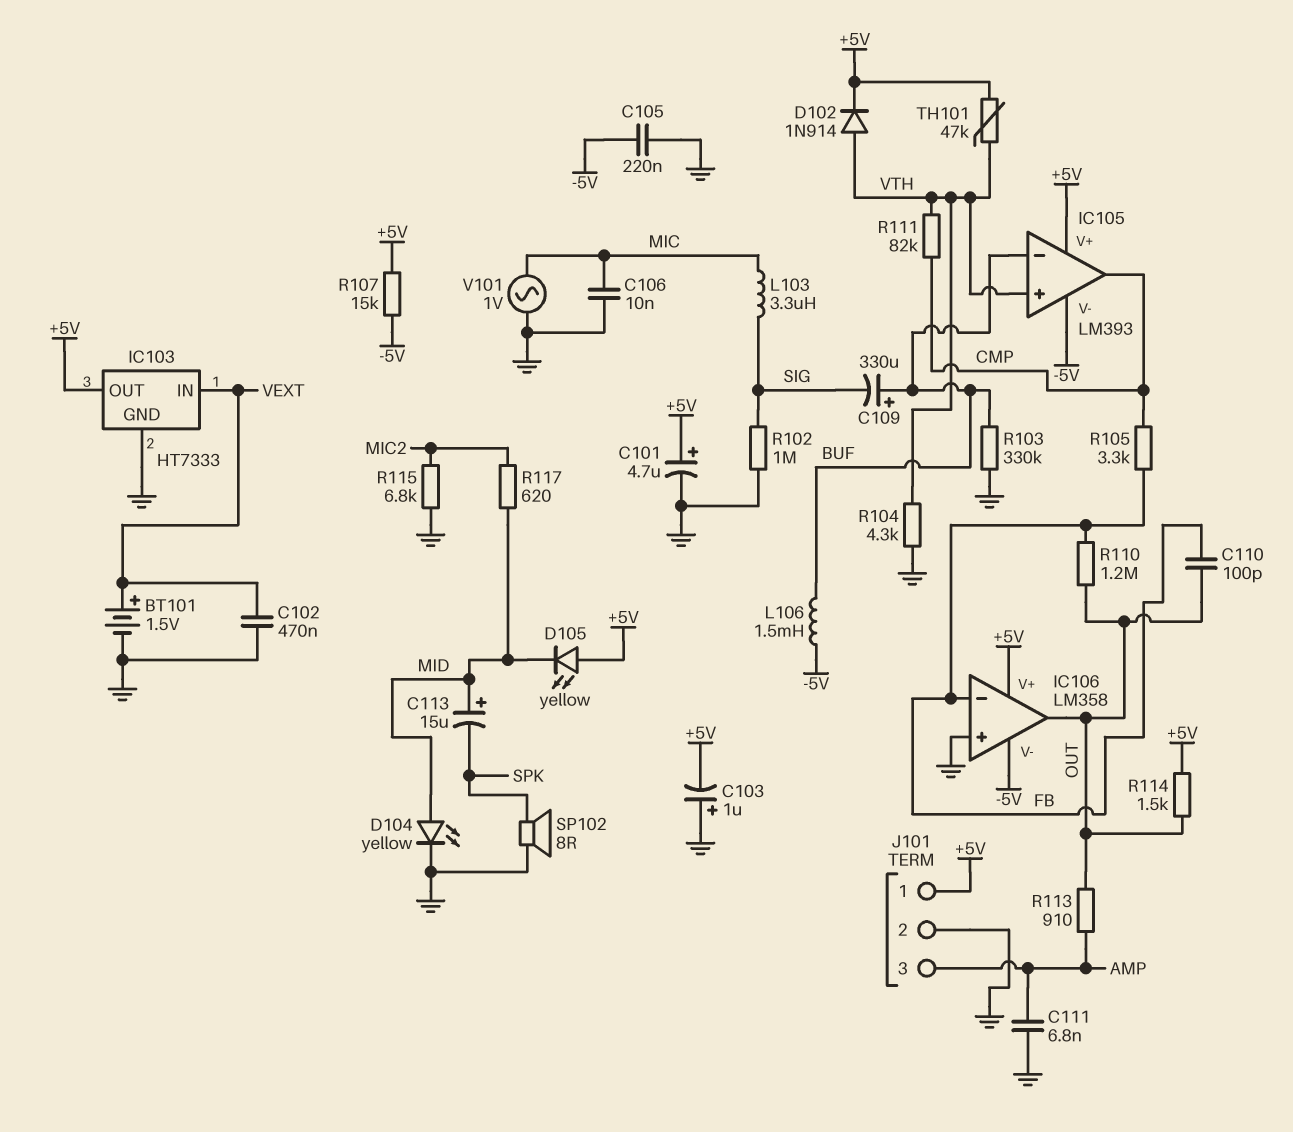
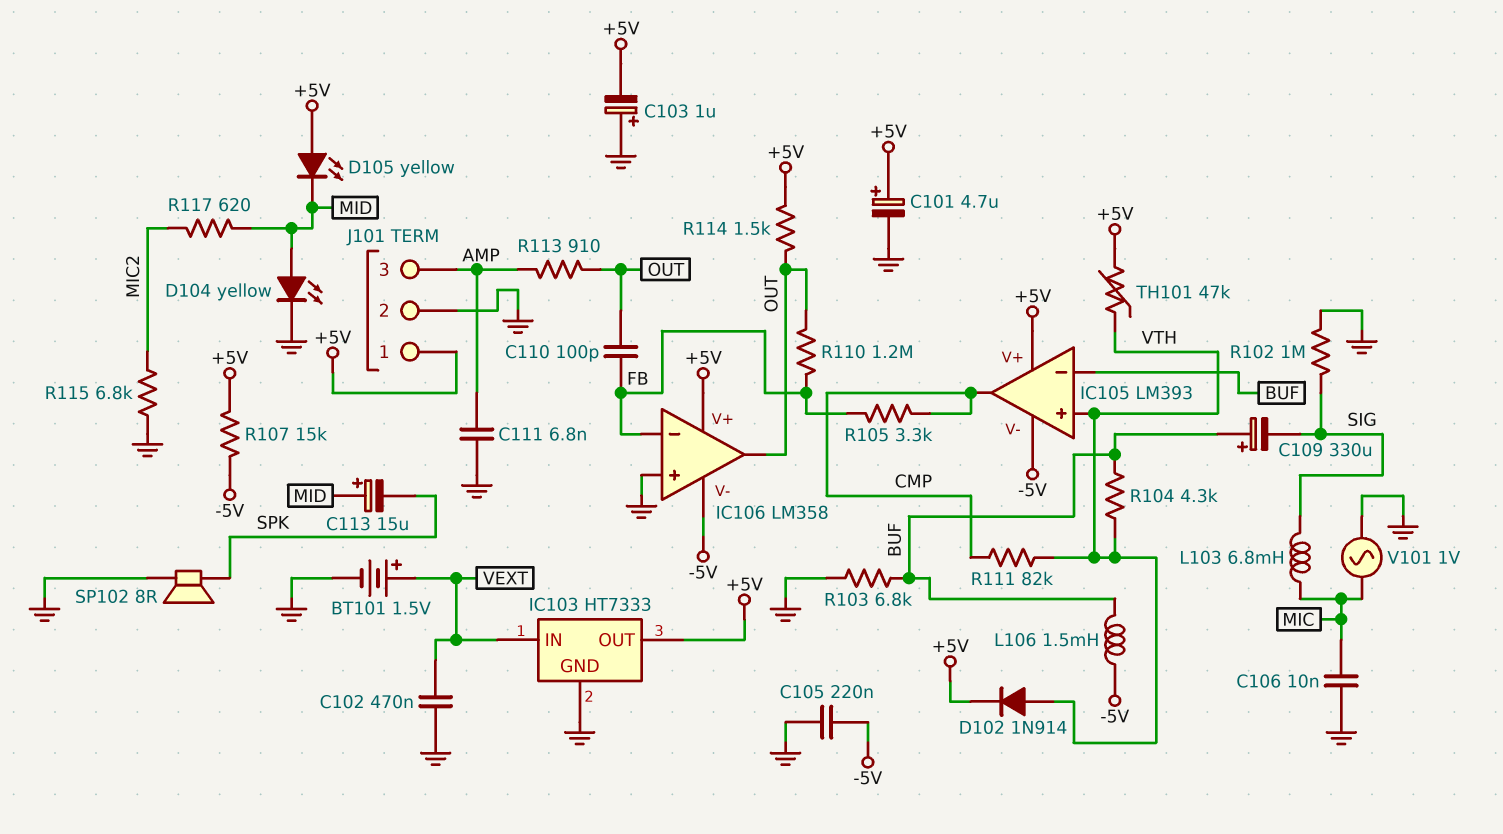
L103: 3.3uH (MIC, SIG) -> 6.8mH (MIC, SIG)
R103: 330k (BUF, GND) -> 6.8k (BUF, GND)
R104: 4.3k (GND, VTH) -> 4.3k (BUF, VTH)

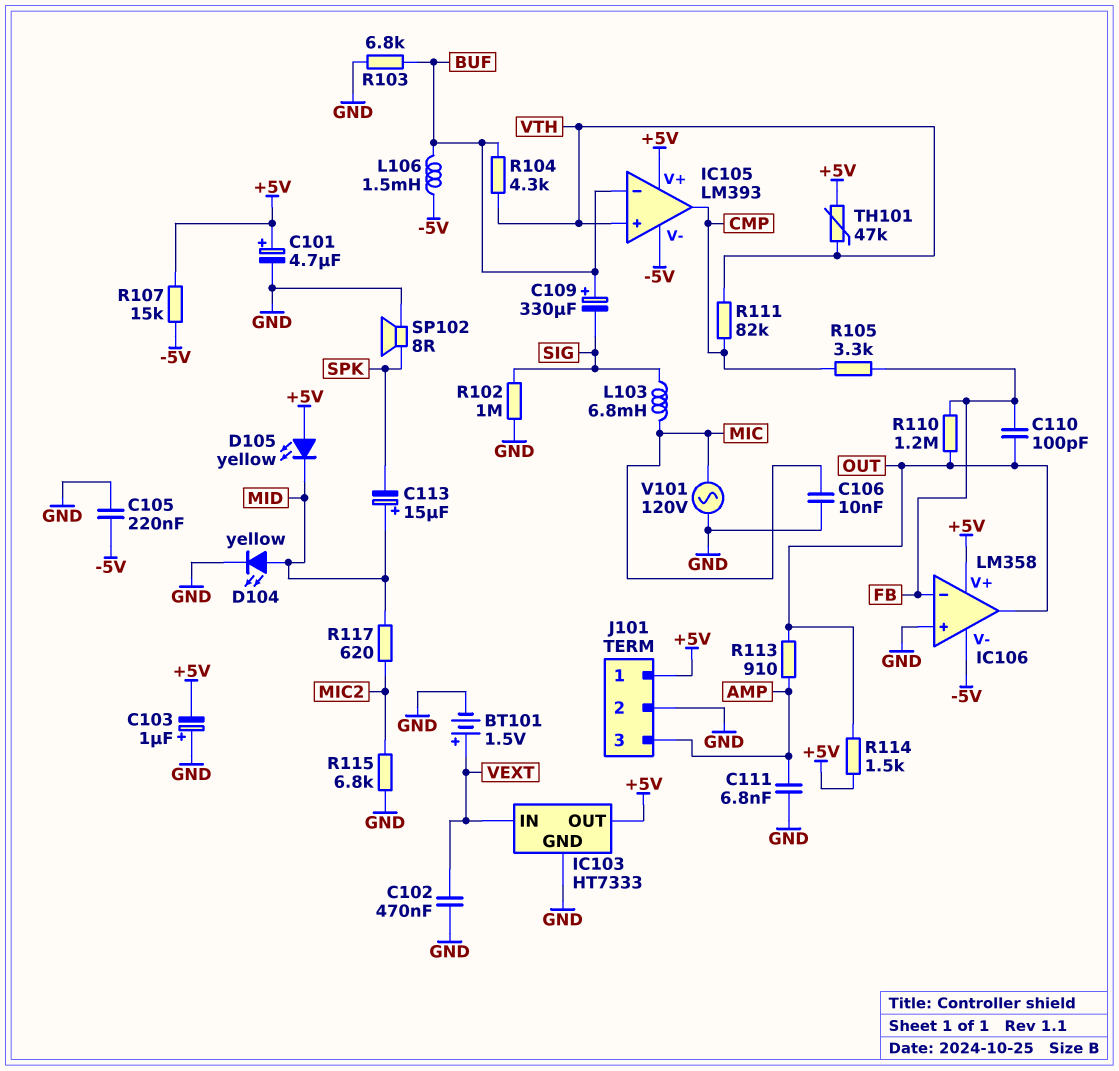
D102: diode 1N914 (A VTH, K +5V) -> none
V101: AC 1V (GND, MIC) -> AC 120V (GND, MIC)

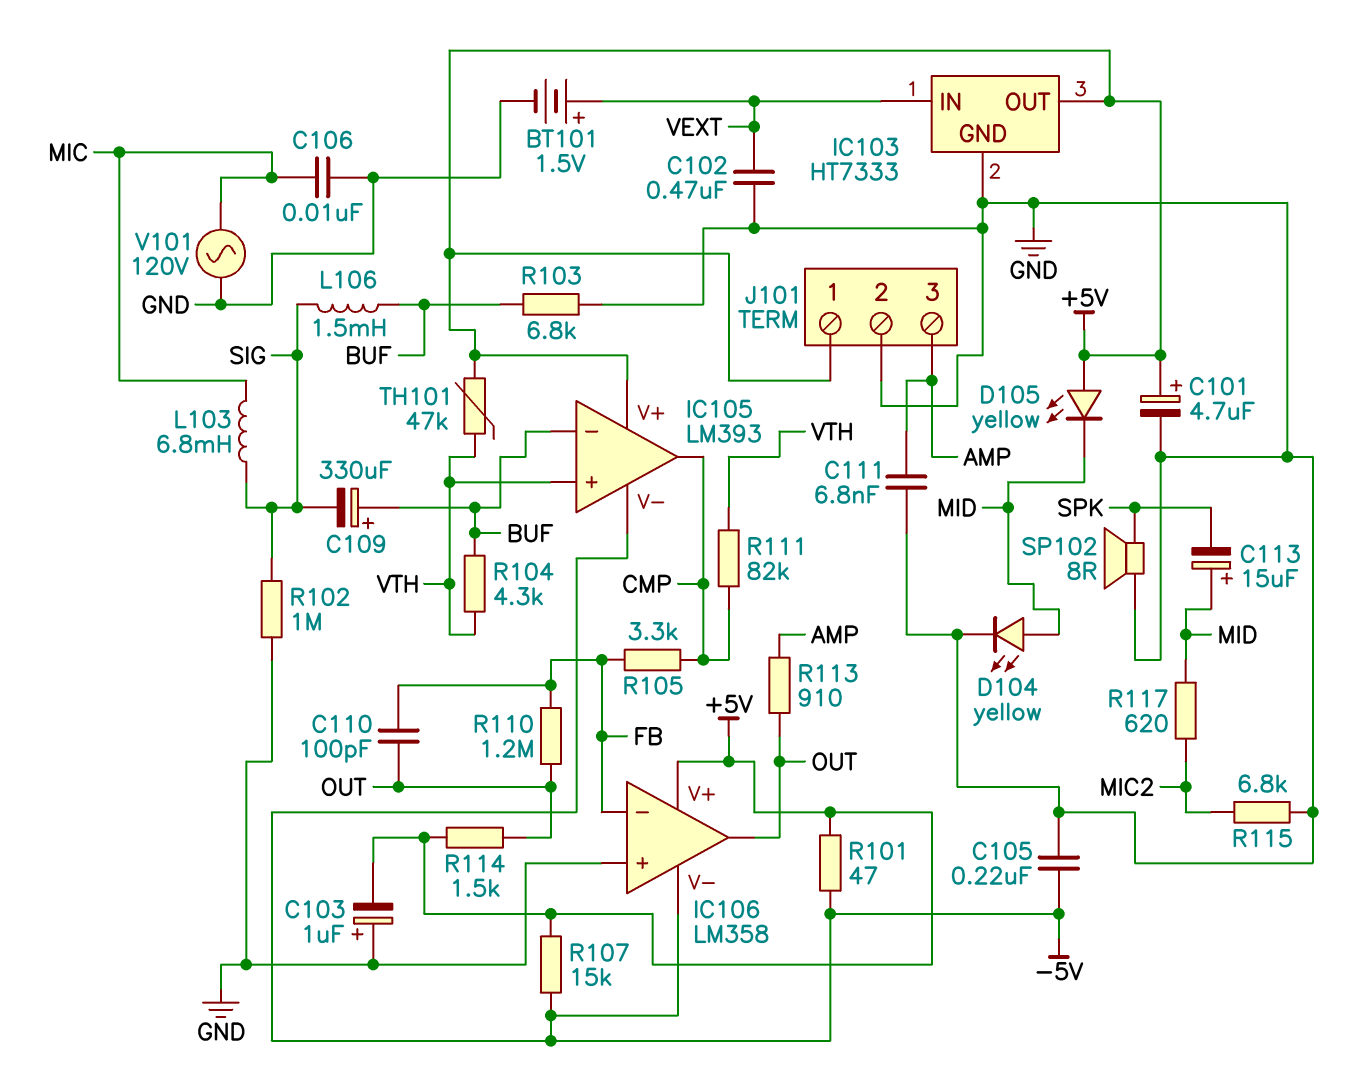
L106: 1.5mH (-5V, BUF) -> 1.5mH (BUF, SIG)
R101: none -> 47 (+5V, -5V)

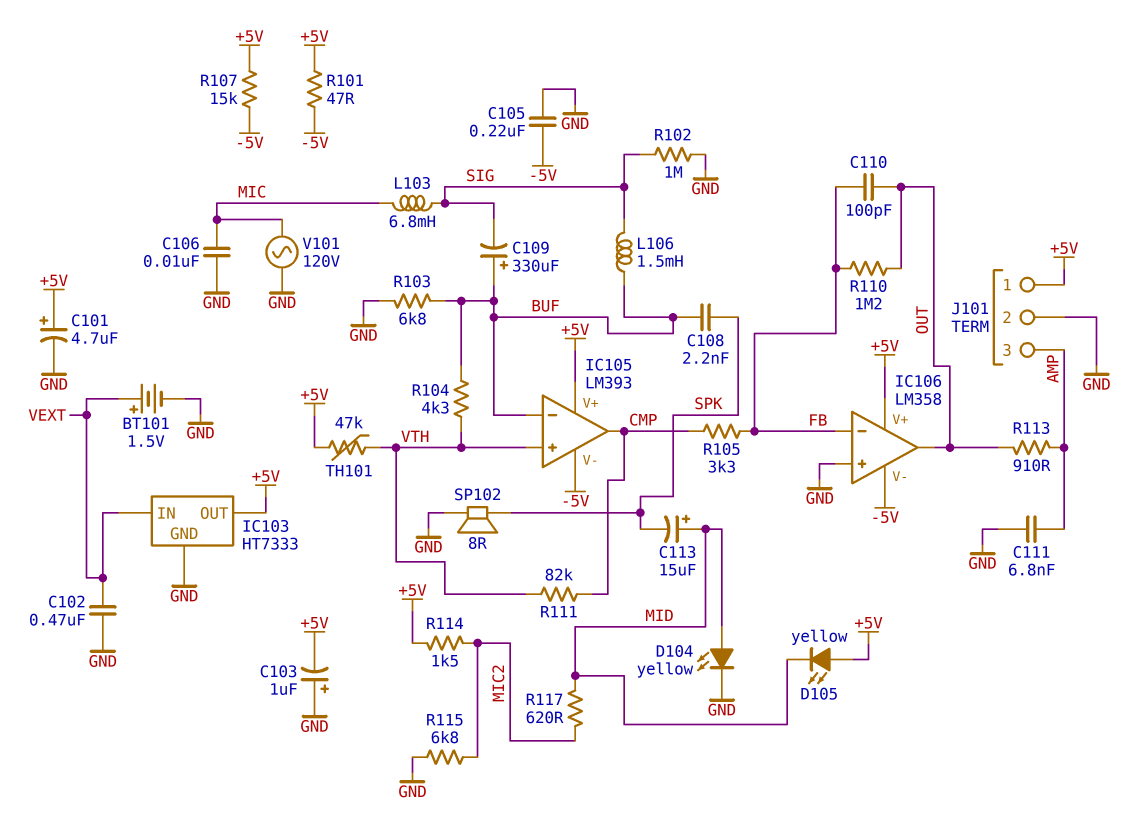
C108: none -> 2.2nF (BUF, SPK)
R114: 1.5k (+5V, OUT) -> 1.5k (+5V, MIC2)

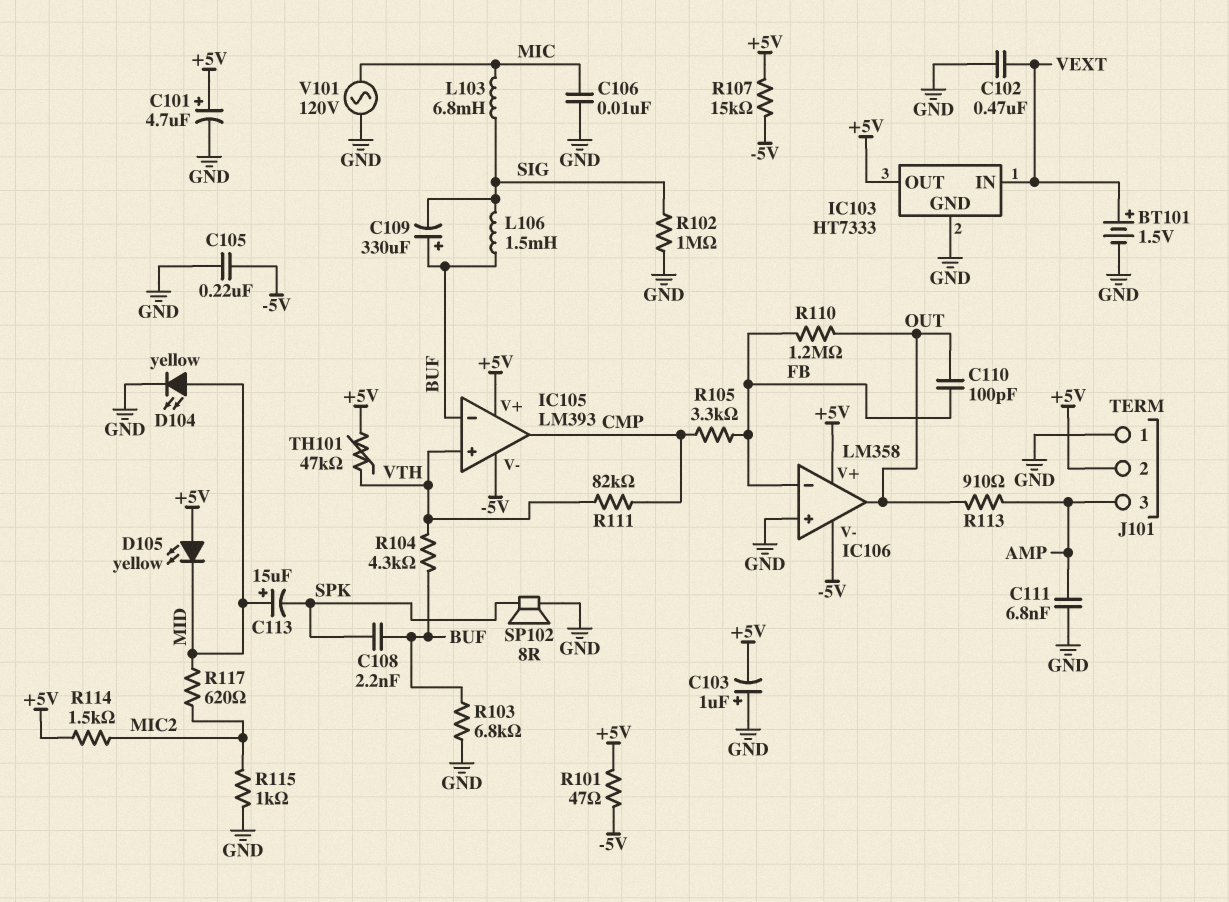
J101 pin 1: +5V -> GND
J101 pin 2: GND -> +5V
R115: 6.8k (GND, MIC2) -> 1k (GND, MIC2)

